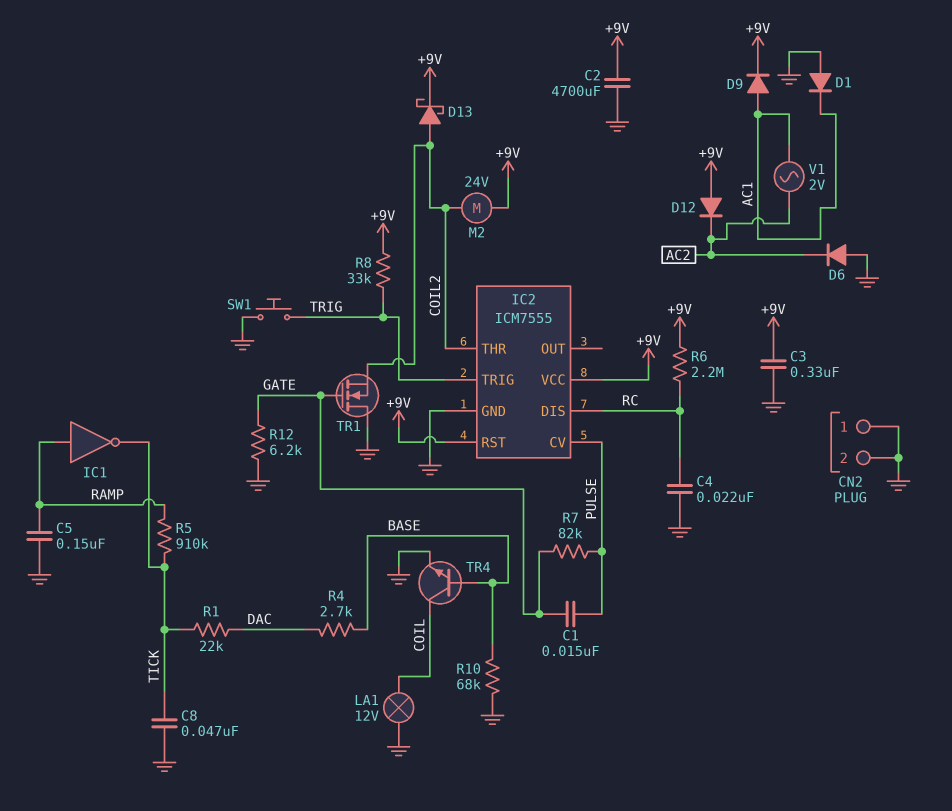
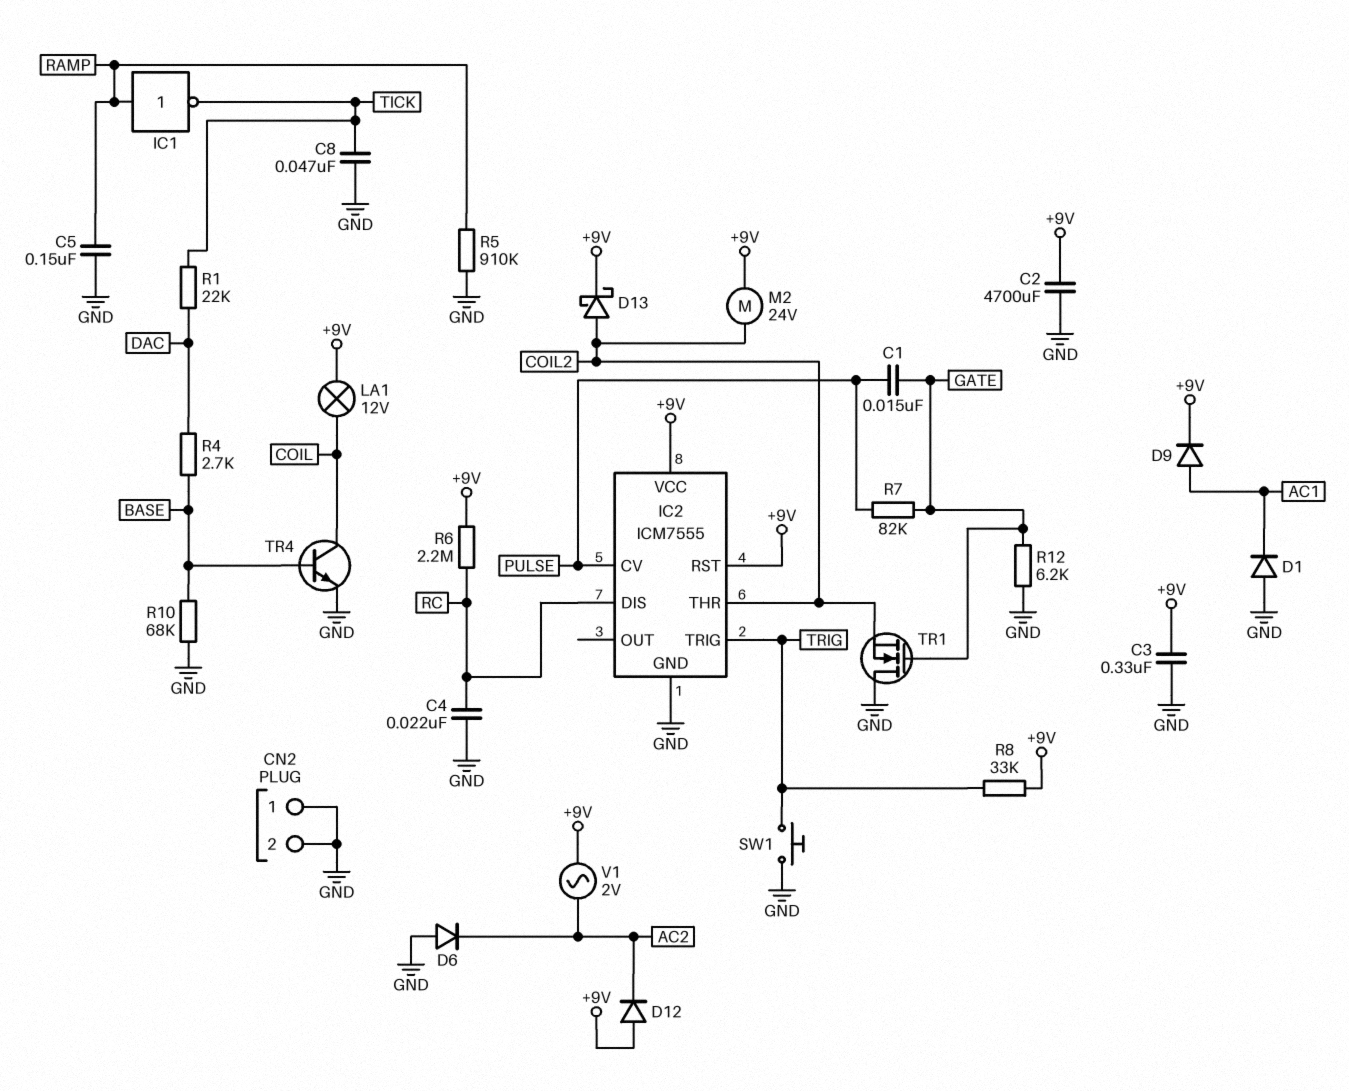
LA1: lamp 12V (COIL, GND) -> lamp 12V (+9V, COIL)
R5: 910k (RAMP, TICK) -> 910k (GND, RAMP)
V1: AC 2V (AC1, AC2) -> AC 2V (+9V, AC2)

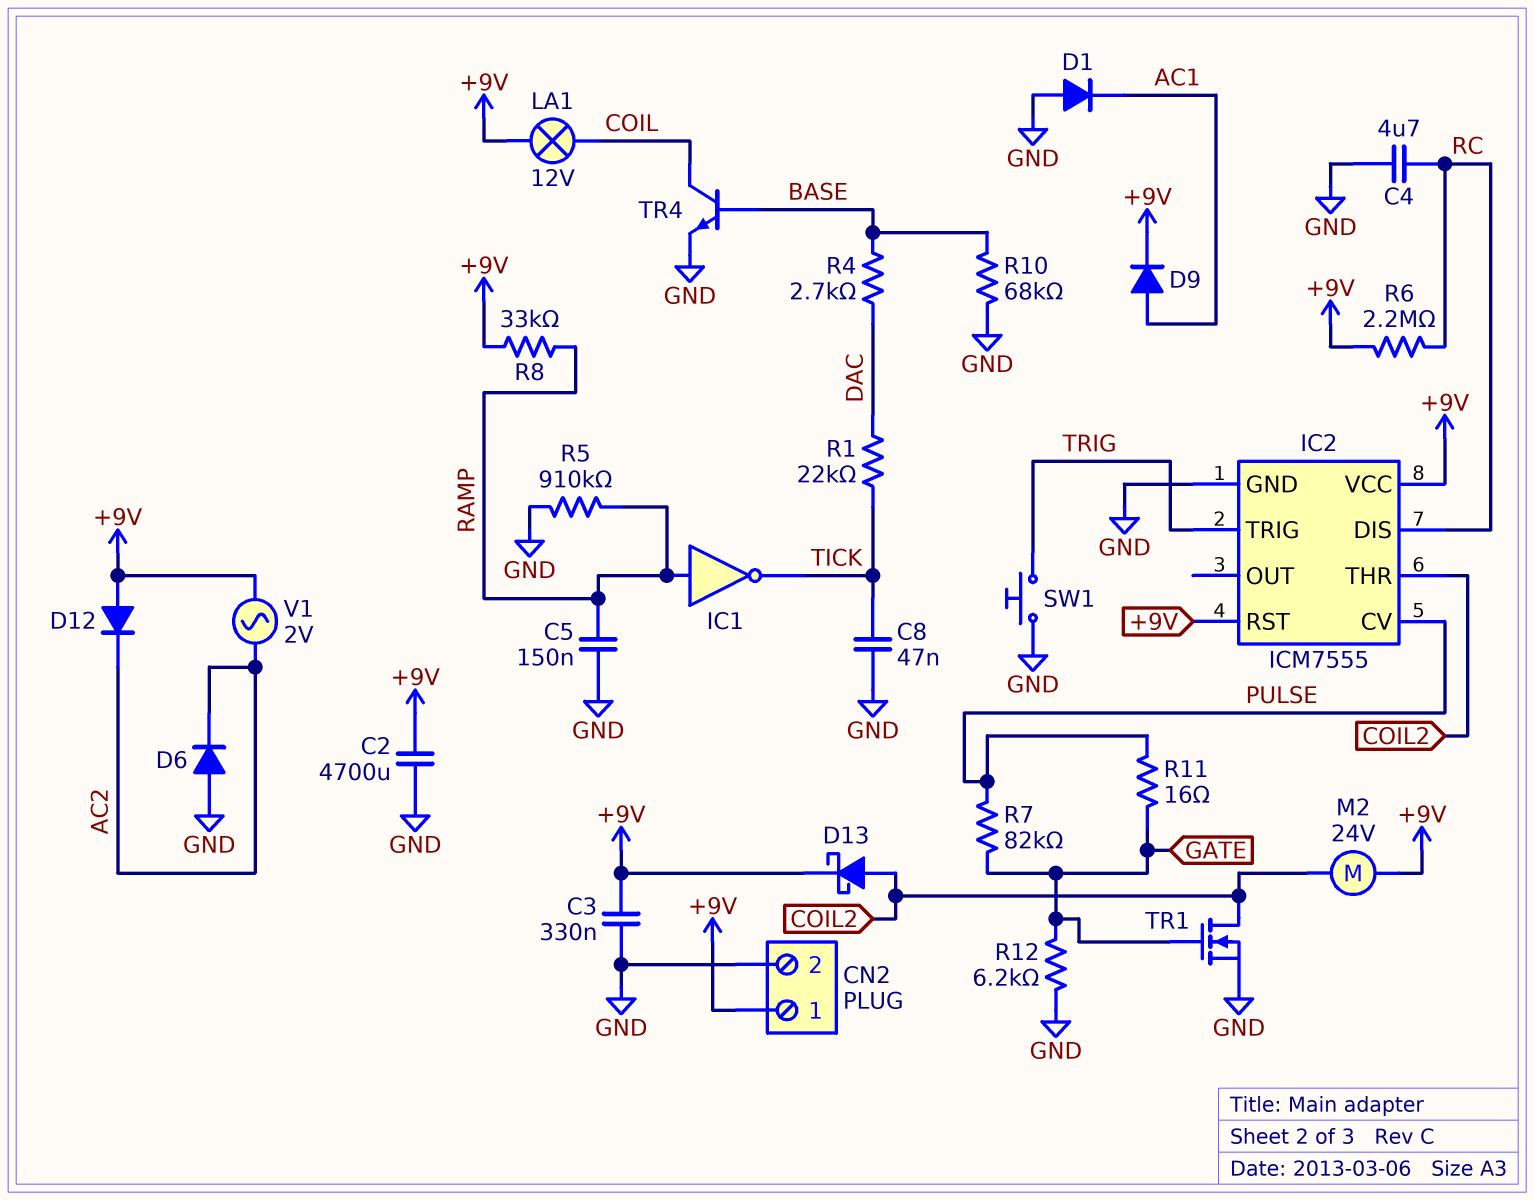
C1: 15nF (GATE, PULSE) -> none
C4: 22nF (GND, RC) -> 4.7uF (GND, RC)
CN2 pin 1: GND -> +9V
R8: 33k (+9V, TRIG) -> 33k (+9V, RAMP)
R11: none -> 16 (GATE, PULSE)
TR1: NMOS (G GATE, D GND, S COIL2) -> NMOS (G GATE, D COIL2, S GND)

